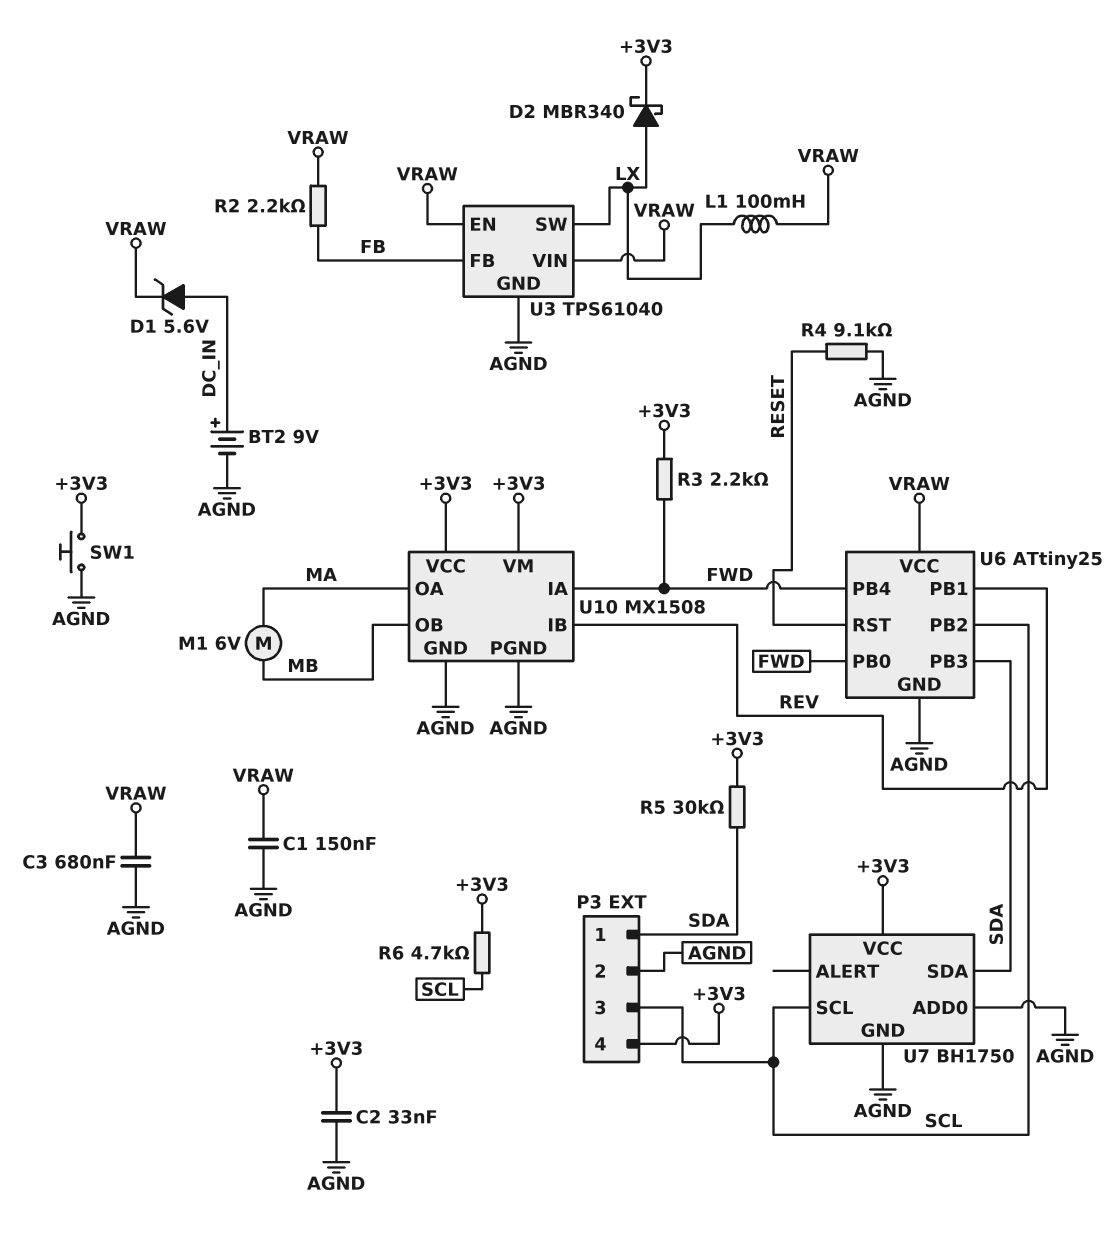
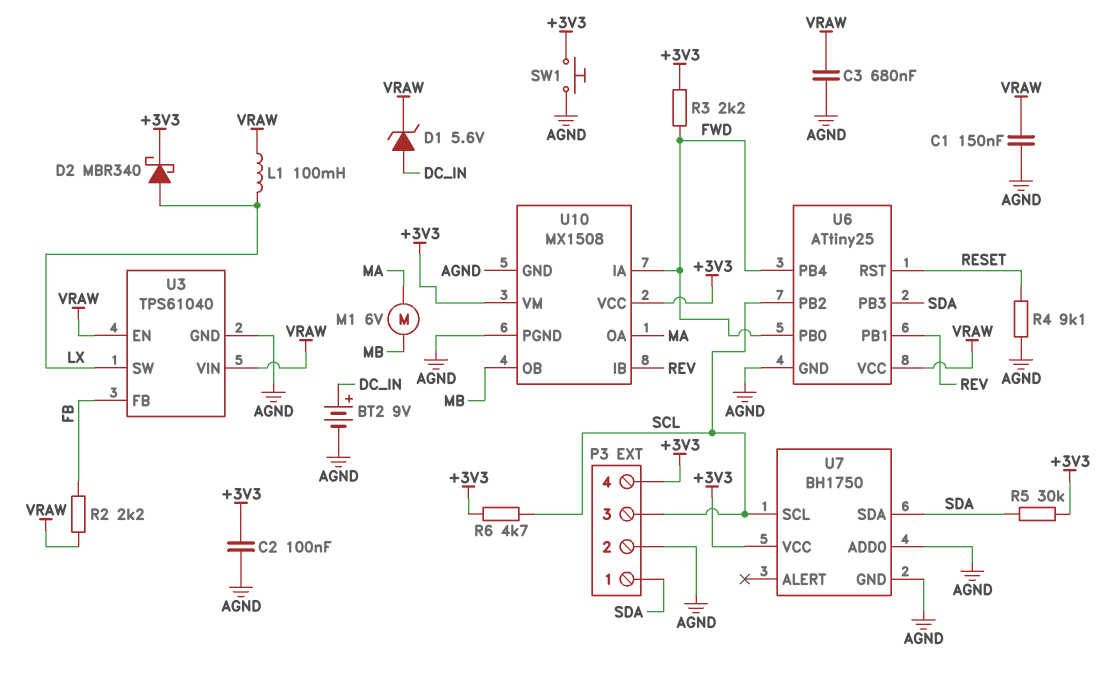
C2: 33nF (+3V3, AGND) -> 100nF (+3V3, AGND)

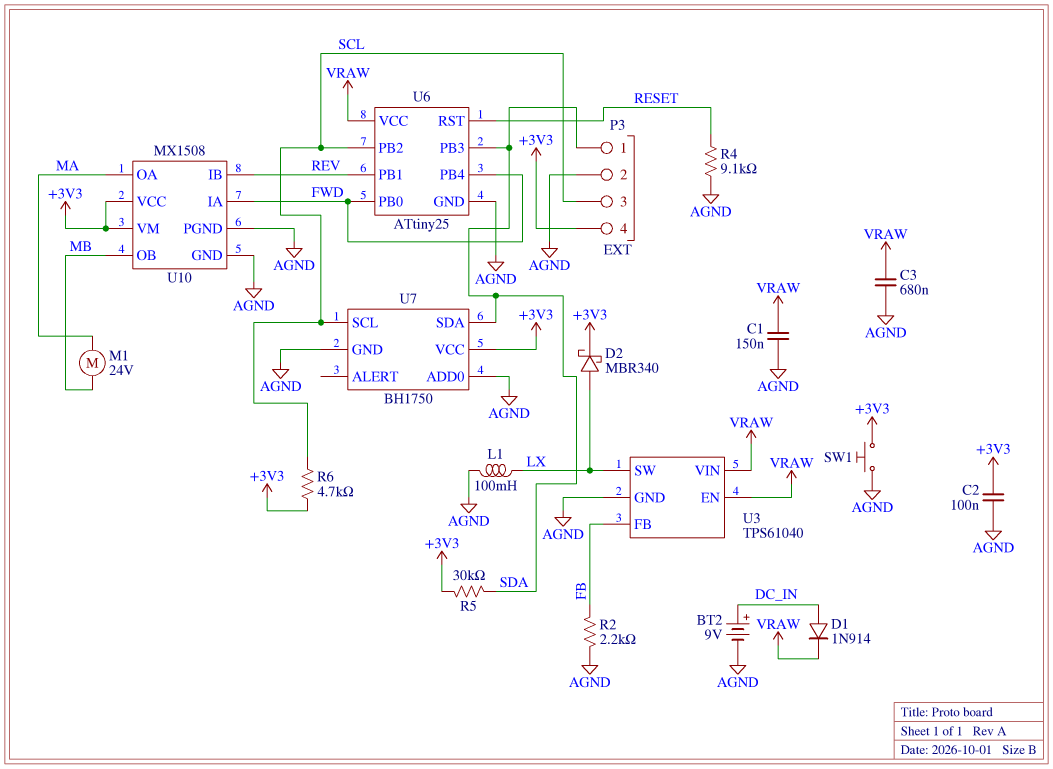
D1: zener 5.6V (A DC_IN, K VRAW) -> diode 1N914 (A DC_IN, K VRAW)
L1: 100mH (LX, VRAW) -> 100mH (AGND, LX)
M1: motor 6V (MA, MB) -> motor 24V (MA, MB)
R2: 2.2k (FB, VRAW) -> 2.2k (AGND, FB)
R3: 2.2k (+3V3, FWD) -> none

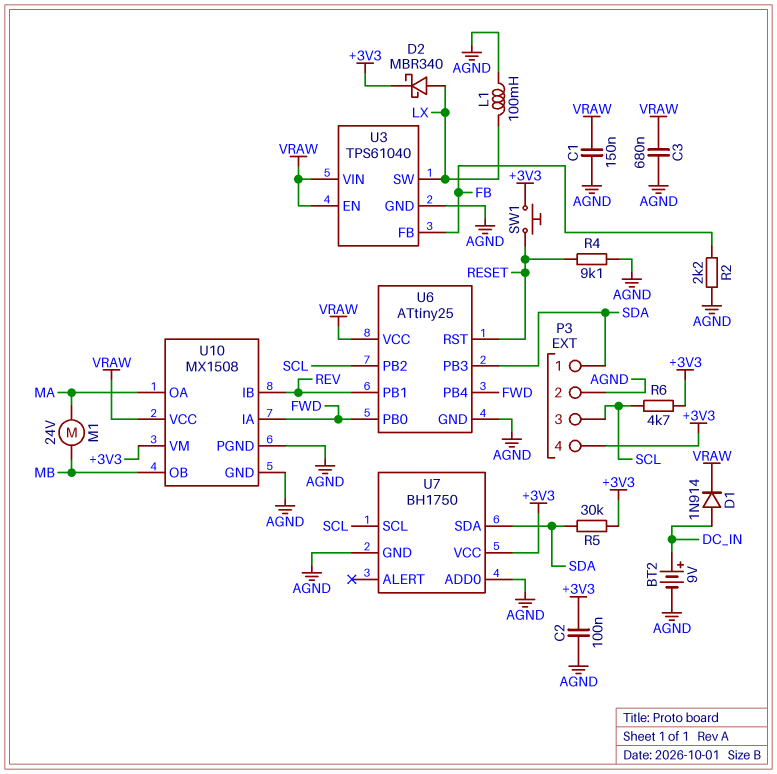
SW1: button (+3V3, AGND) -> button (+3V3, RESET)
U10 pin VCC: +3V3 -> VRAW

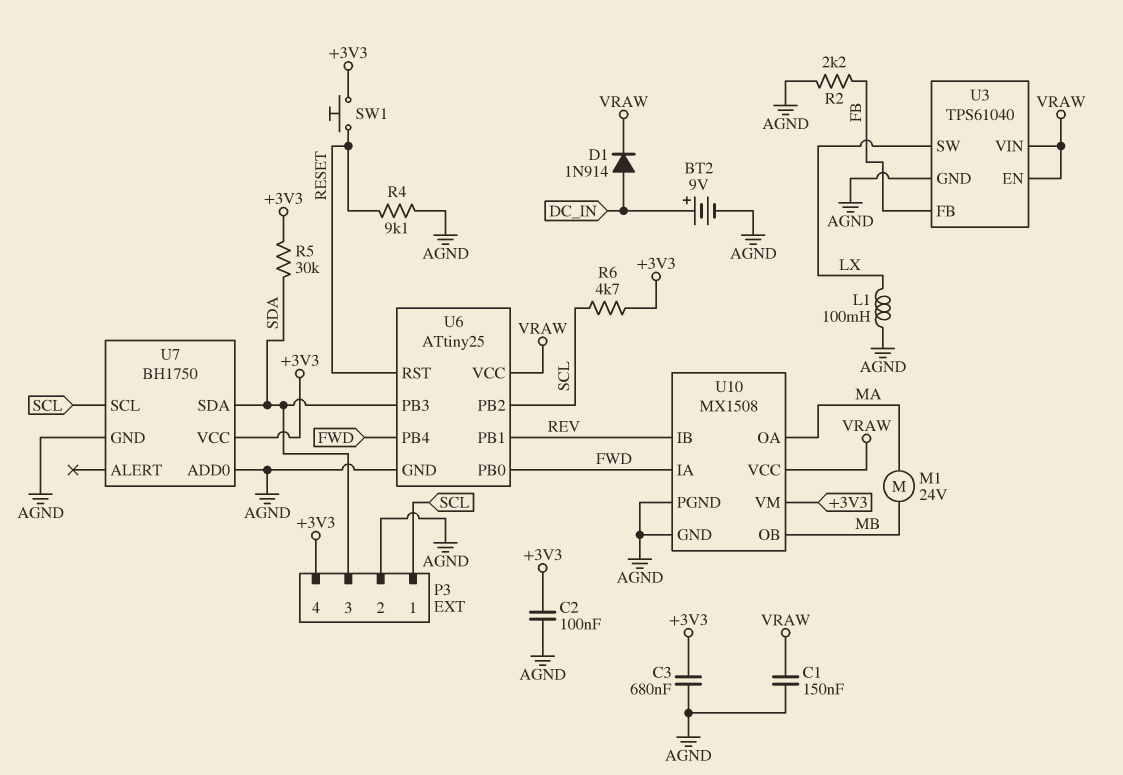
C3: 680nF (AGND, VRAW) -> 680nF (+3V3, AGND)
D2: schottky MBR340 (A LX, K +3V3) -> none
P3 pin 1: SDA -> SCL
P3 pin 3: SCL -> SDA

